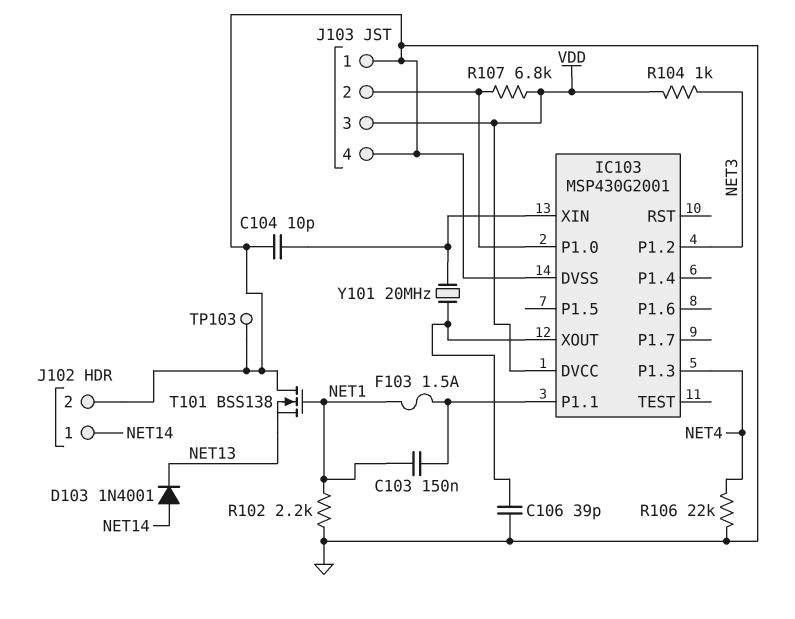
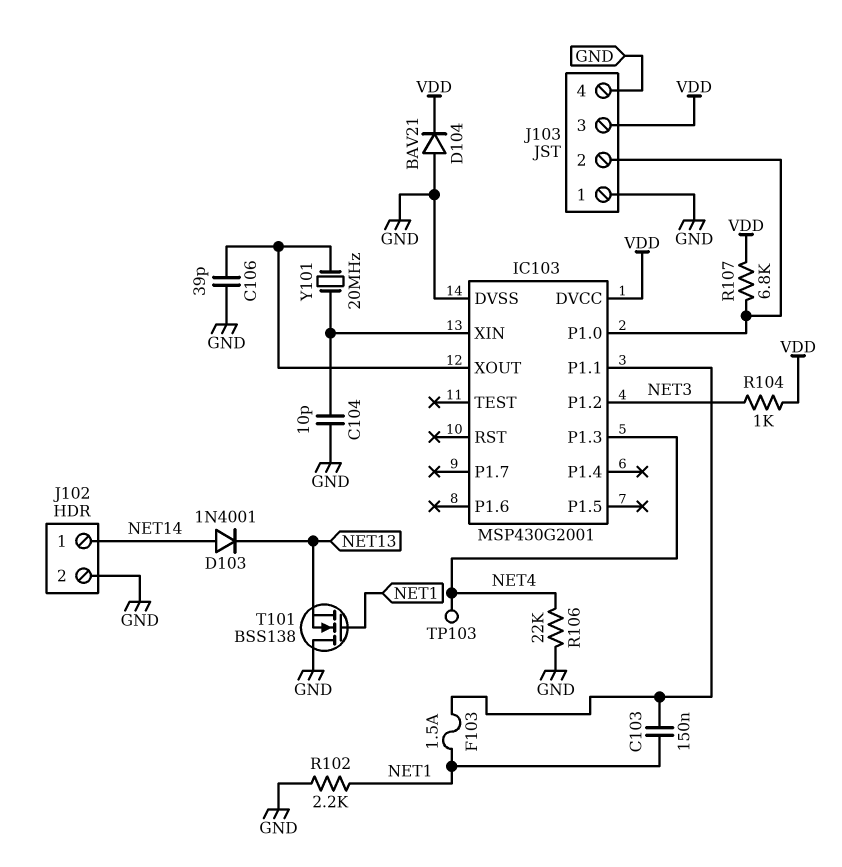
D104: none -> diode BAV21 (A GND, K VDD)
TP103: test point (GND) -> test point (NET4)

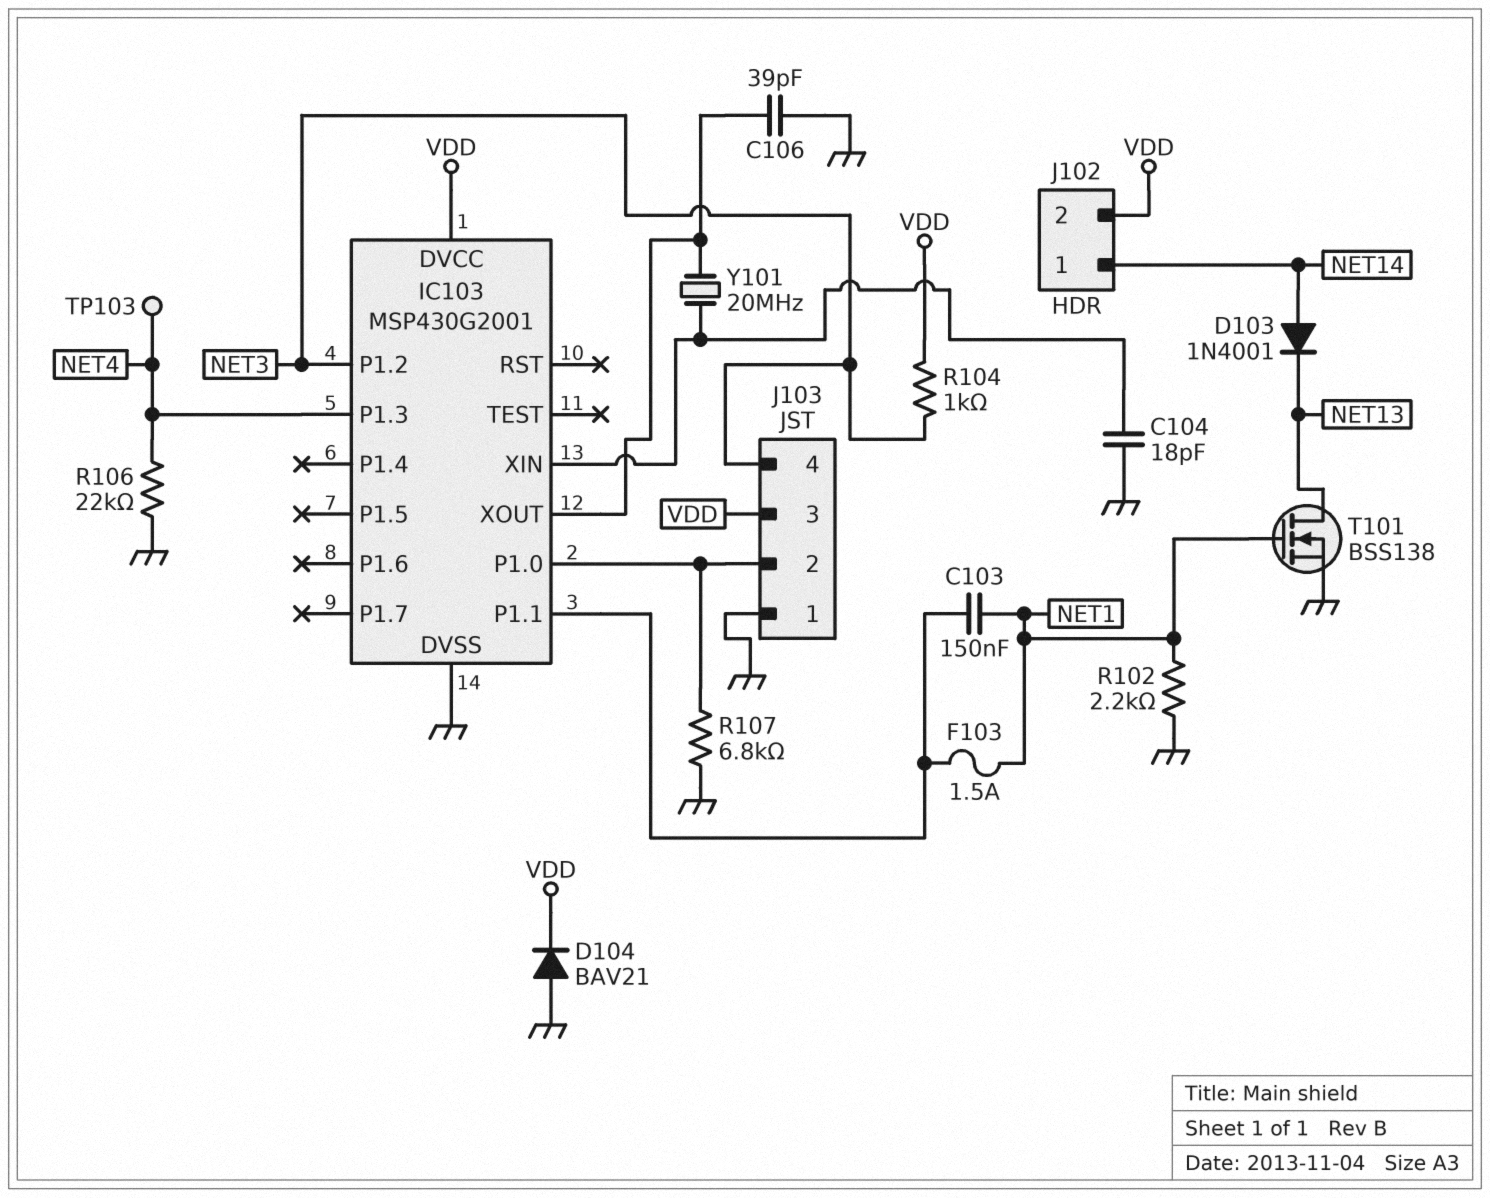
C104: 10pF (GND, IC103/XIN) -> 18pF (GND, IC103/XIN)
J102 pin 2: GND -> VDD
J103 pin 4: GND -> NET3
R107: 6.8k (IC103/P1.0, VDD) -> 6.8k (GND, IC103/P1.0)
T101: NMOS BSS138 (G NET1, D GND, S NET13) -> NMOS BSS138 (G NET1, D NET13, S GND)

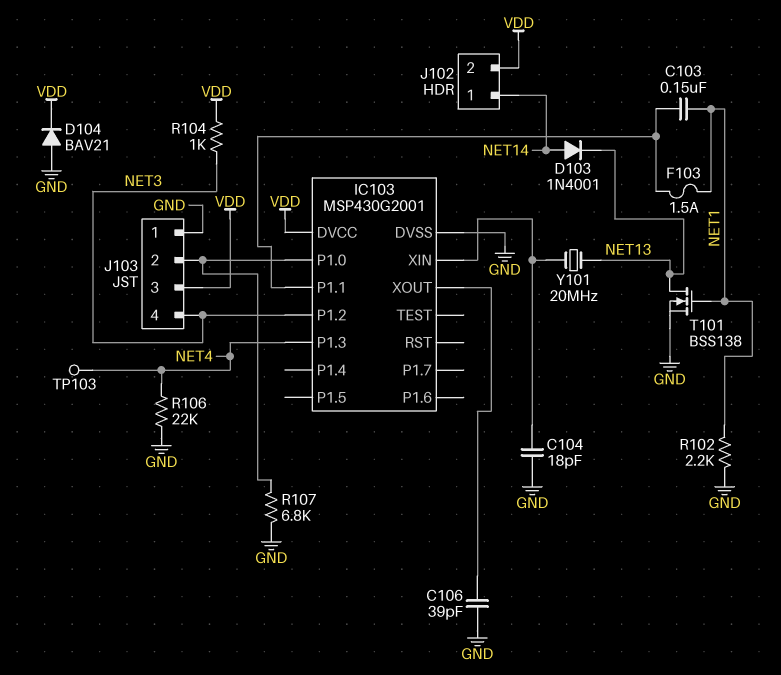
Y101: 20MHz (IC103/XIN, IC103/XOUT) -> 20MHz (IC103/XIN, NET13)

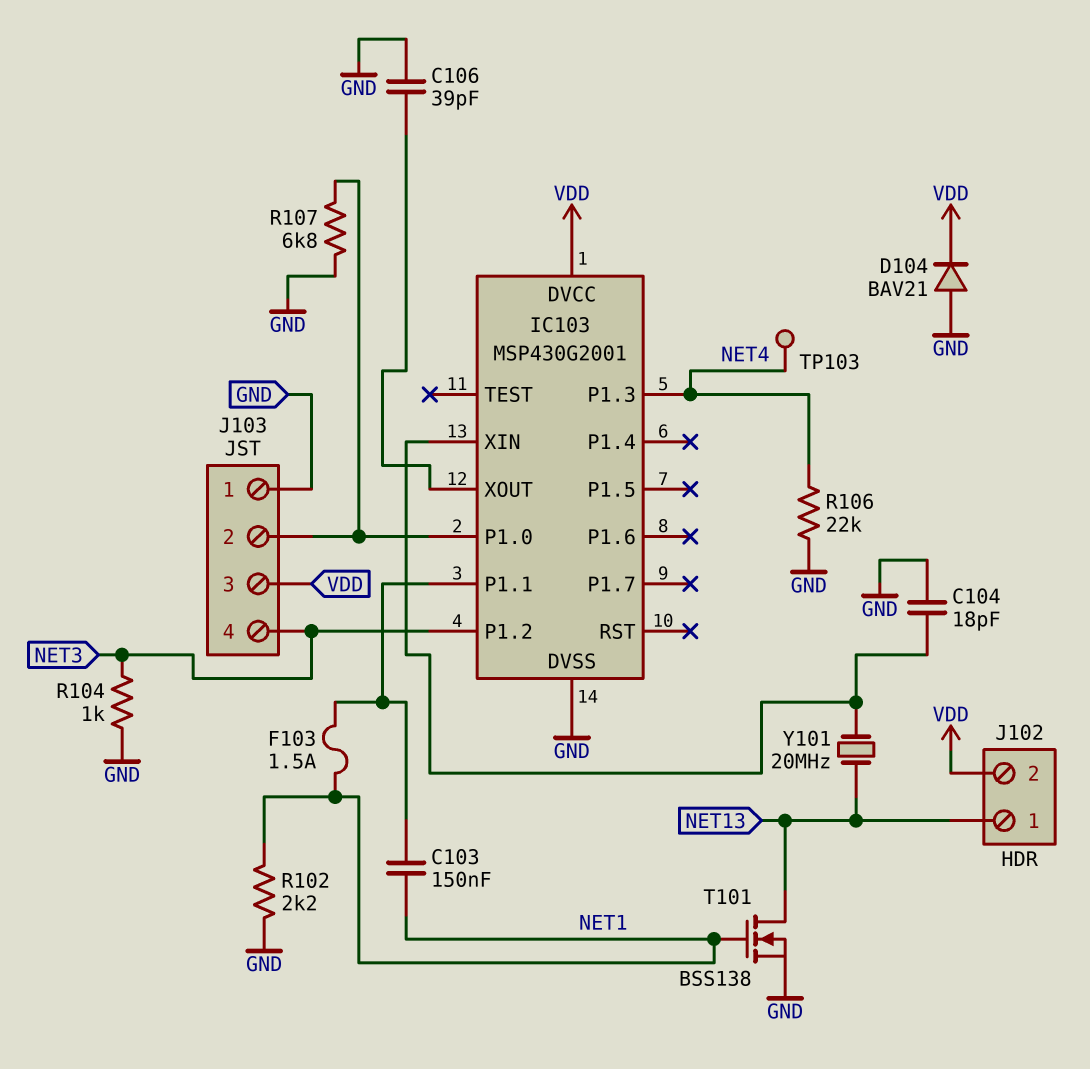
D103: diode 1N4001 (A NET14, K NET13) -> none
J102 pin 1: NET14 -> NET13
R104: 1k (NET3, VDD) -> 1k (GND, NET3)

